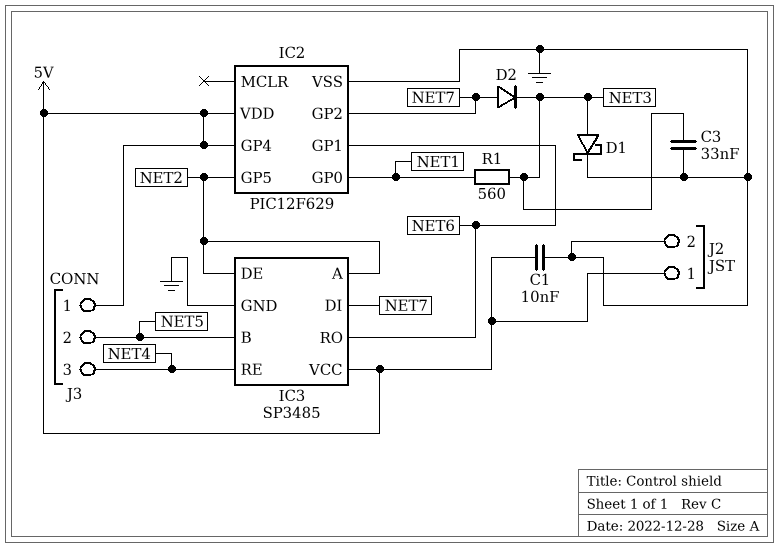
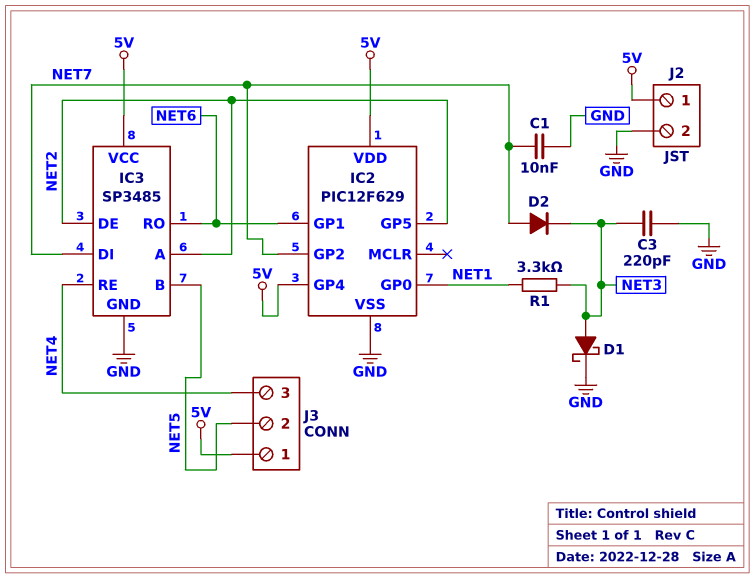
C1: 10nF (5V, GND) -> 10nF (GND, NET7)
C3: 33nF (GND, NET3) -> 220pF (GND, NET3)
R1: 560 (NET1, NET3) -> 3.3k (NET1, NET3)

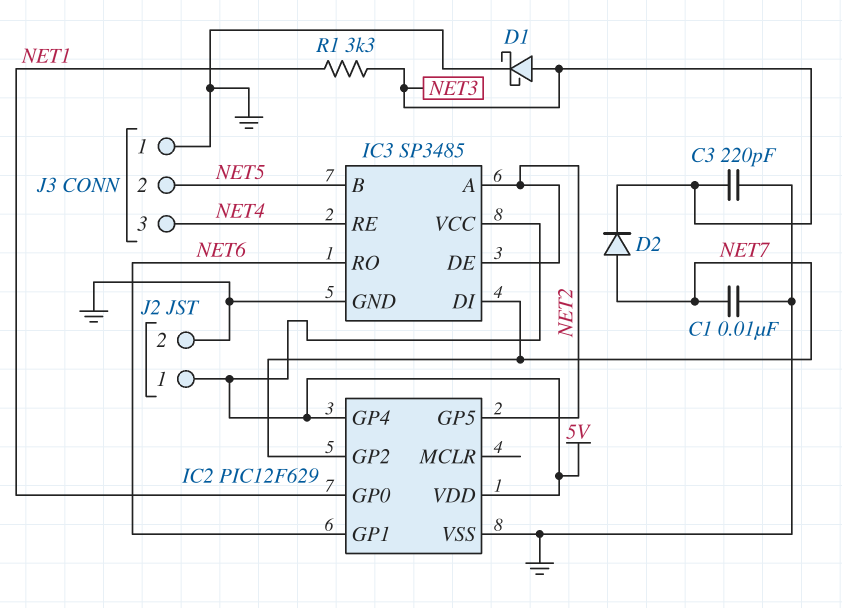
J3 pin 1: 5V -> GND

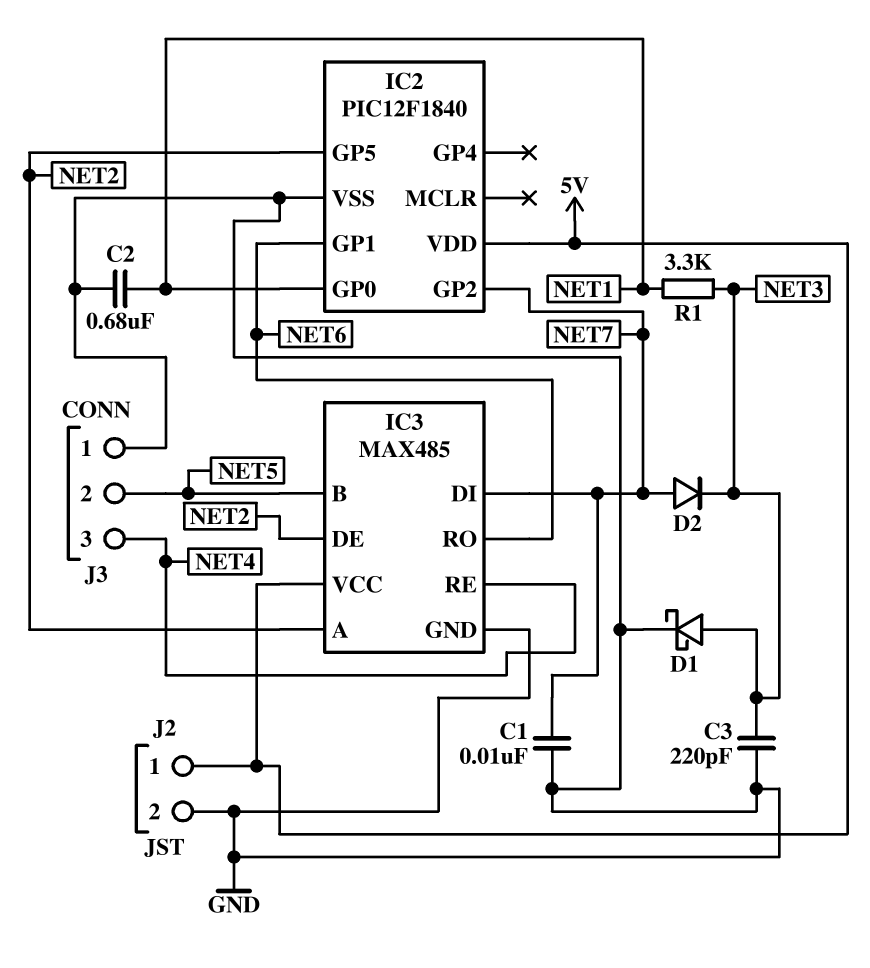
C2: none -> 680nF (GND, NET1)
IC2: PIC12F629 -> PIC12F1840
IC2 pin GP4: 5V -> none
IC3: SP3485 -> MAX485

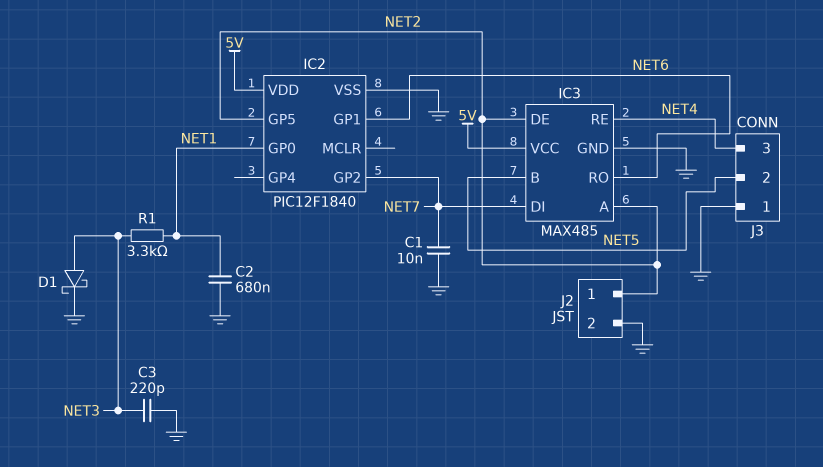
D2: diode (A NET7, K NET3) -> none
J2 pin 1: 5V -> NET2

